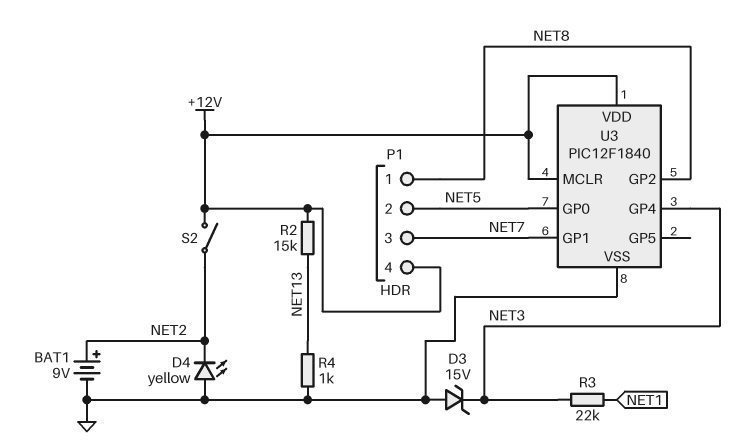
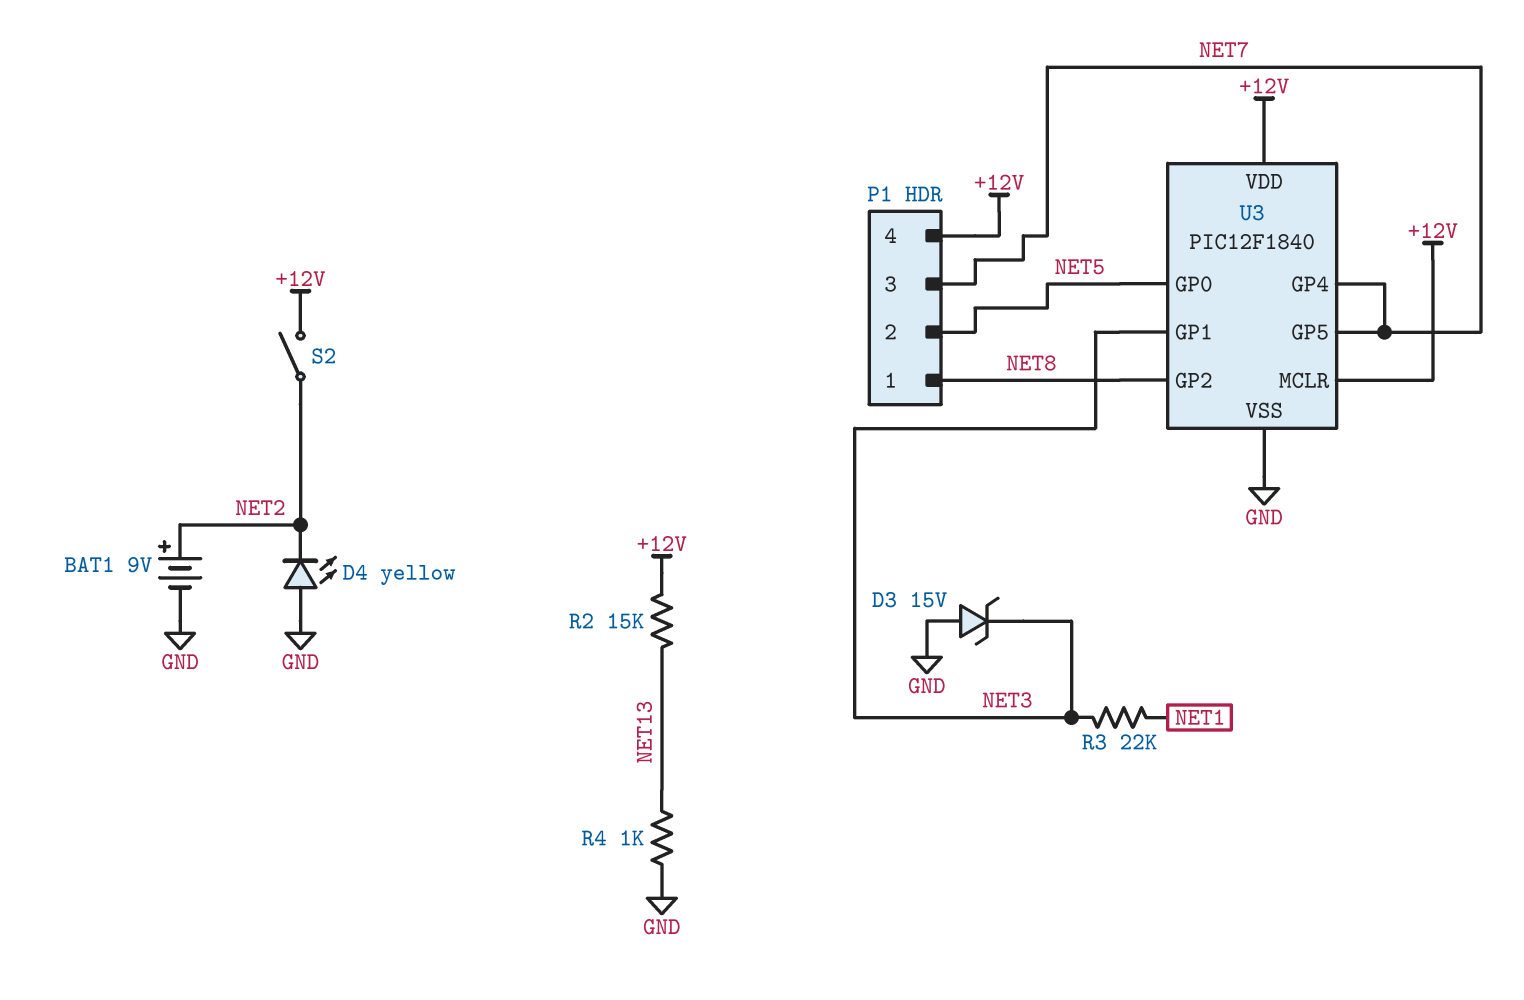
U3 pin GP1: NET7 -> NET3
U3 pin GP4: NET3 -> NET7
U3 pin GP5: none -> NET7

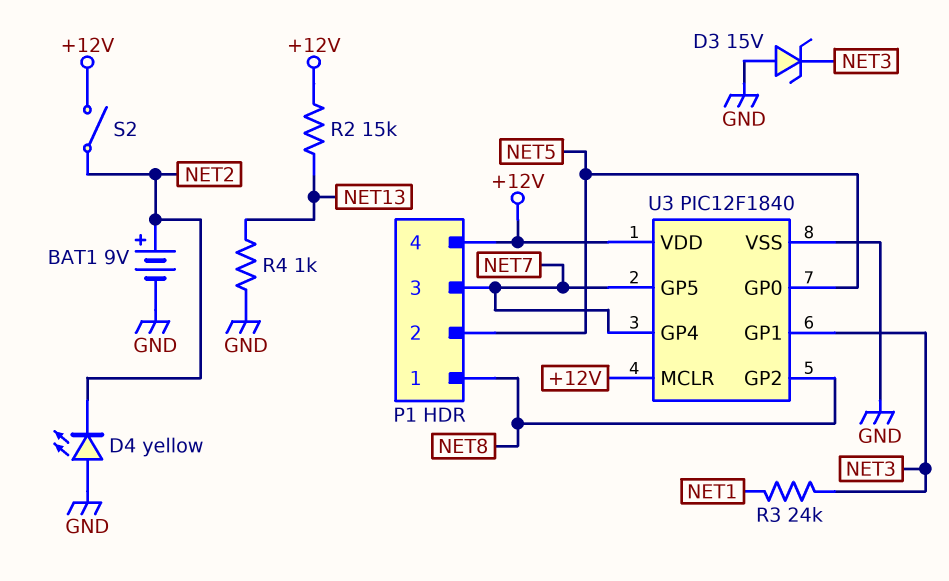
R3: 22k (NET1, NET3) -> 24k (NET1, NET3)

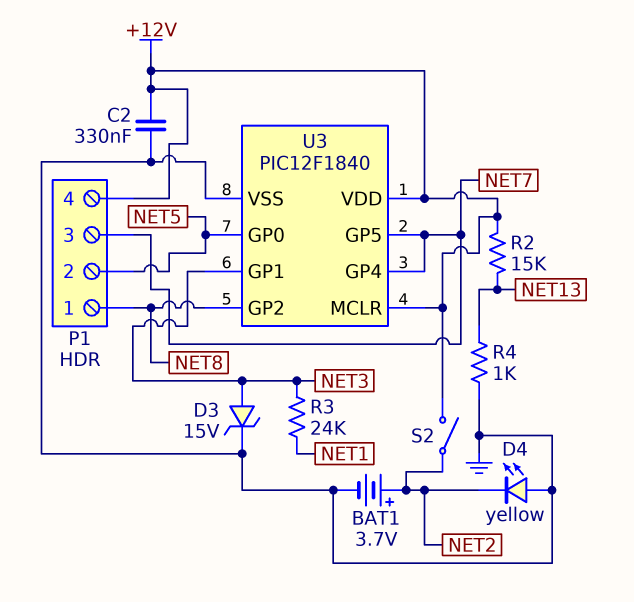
BAT1: 9V (plus NET2, minus GND) -> 3.7V (plus NET2, minus GND)
C2: none -> 330nF (+12V, GND)
D3: zener 15V (A GND, K NET3) -> zener 15V (A NET3, K GND)

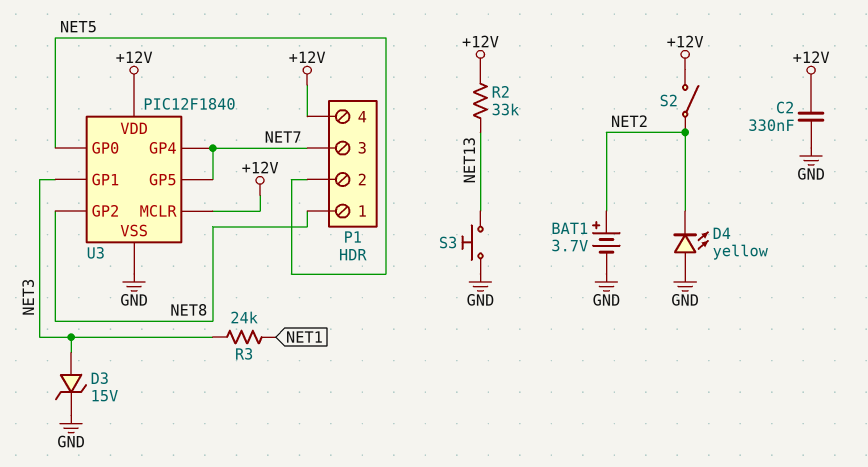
R2: 15k (+12V, NET13) -> 33k (+12V, NET13)
R4: 1k (GND, NET13) -> none
S3: none -> button (GND, NET13)

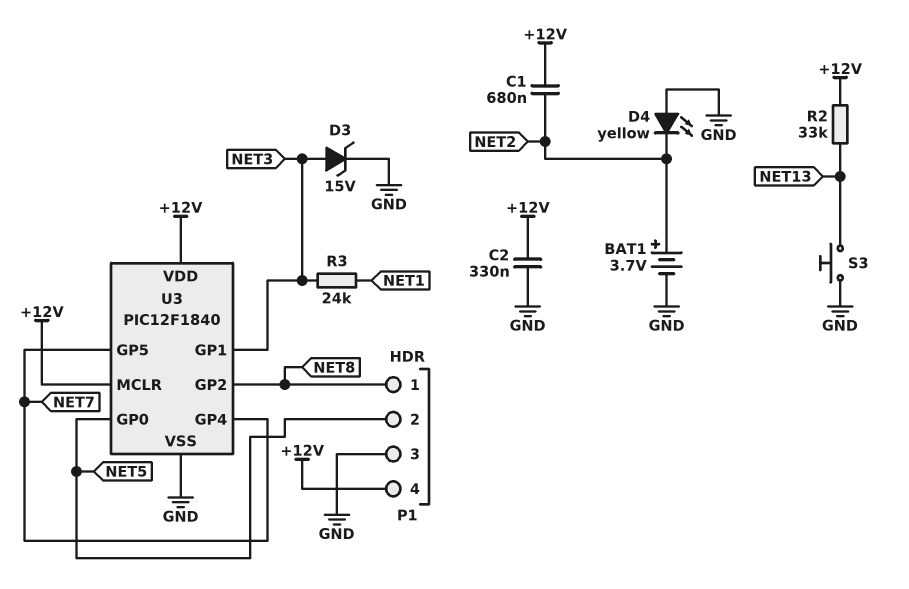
C1: none -> 680nF (+12V, NET2)
P1 pin 3: NET7 -> GND
S2: switch (+12V, NET2) -> none

